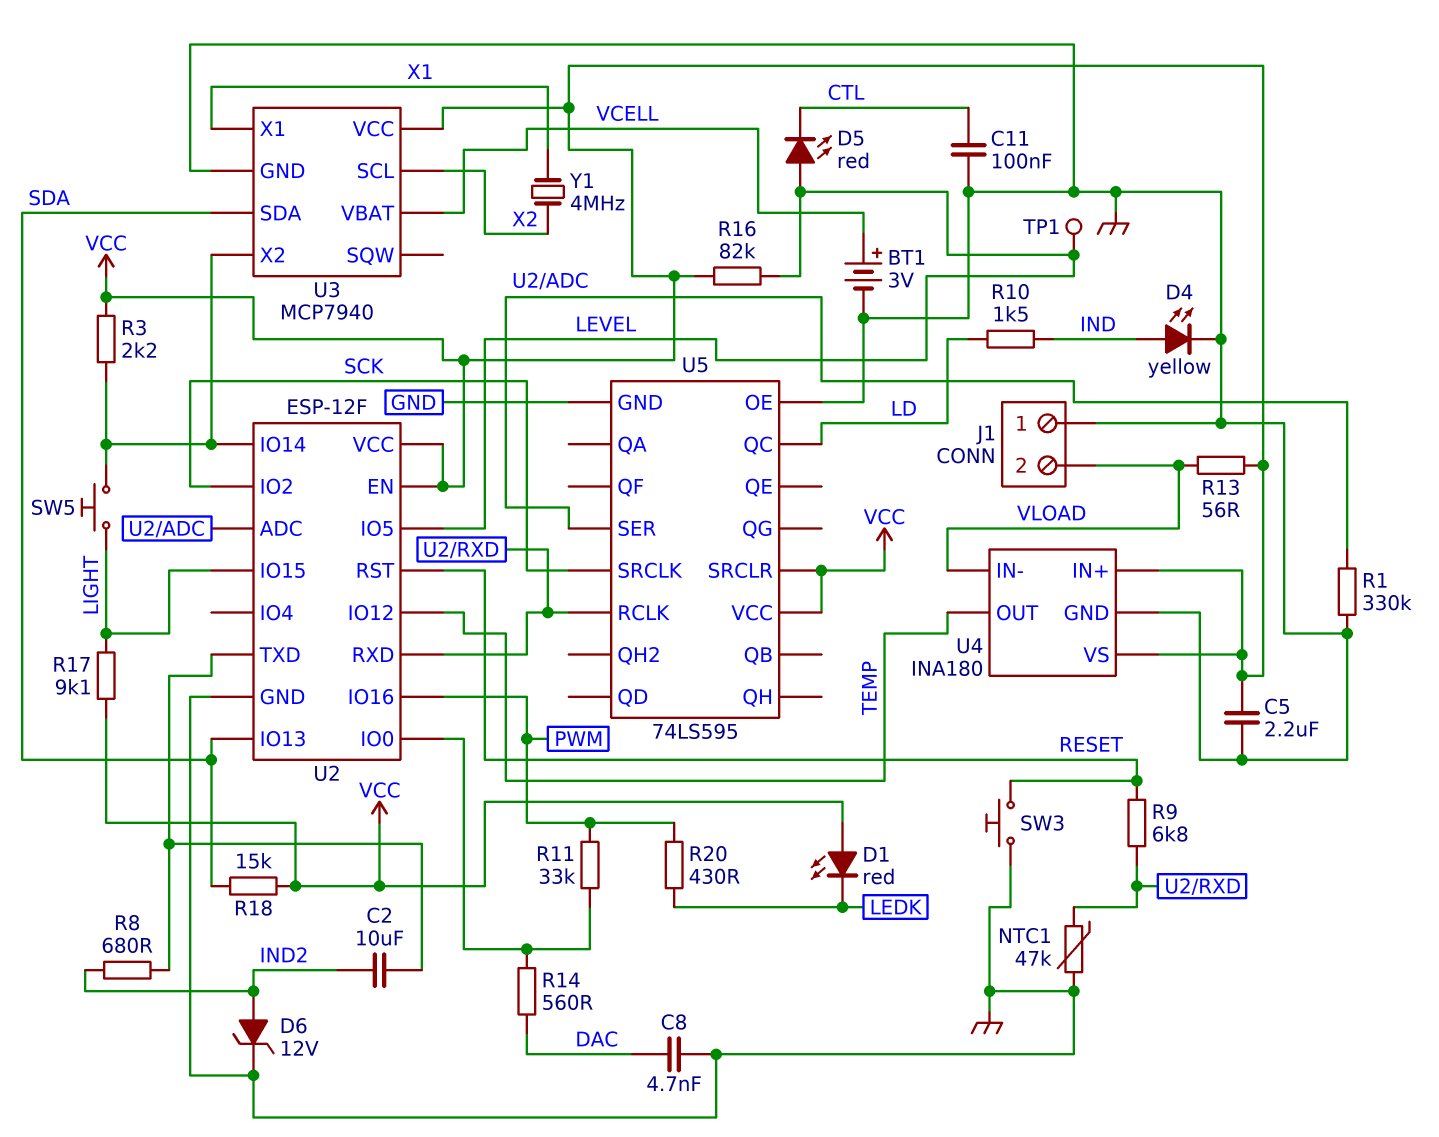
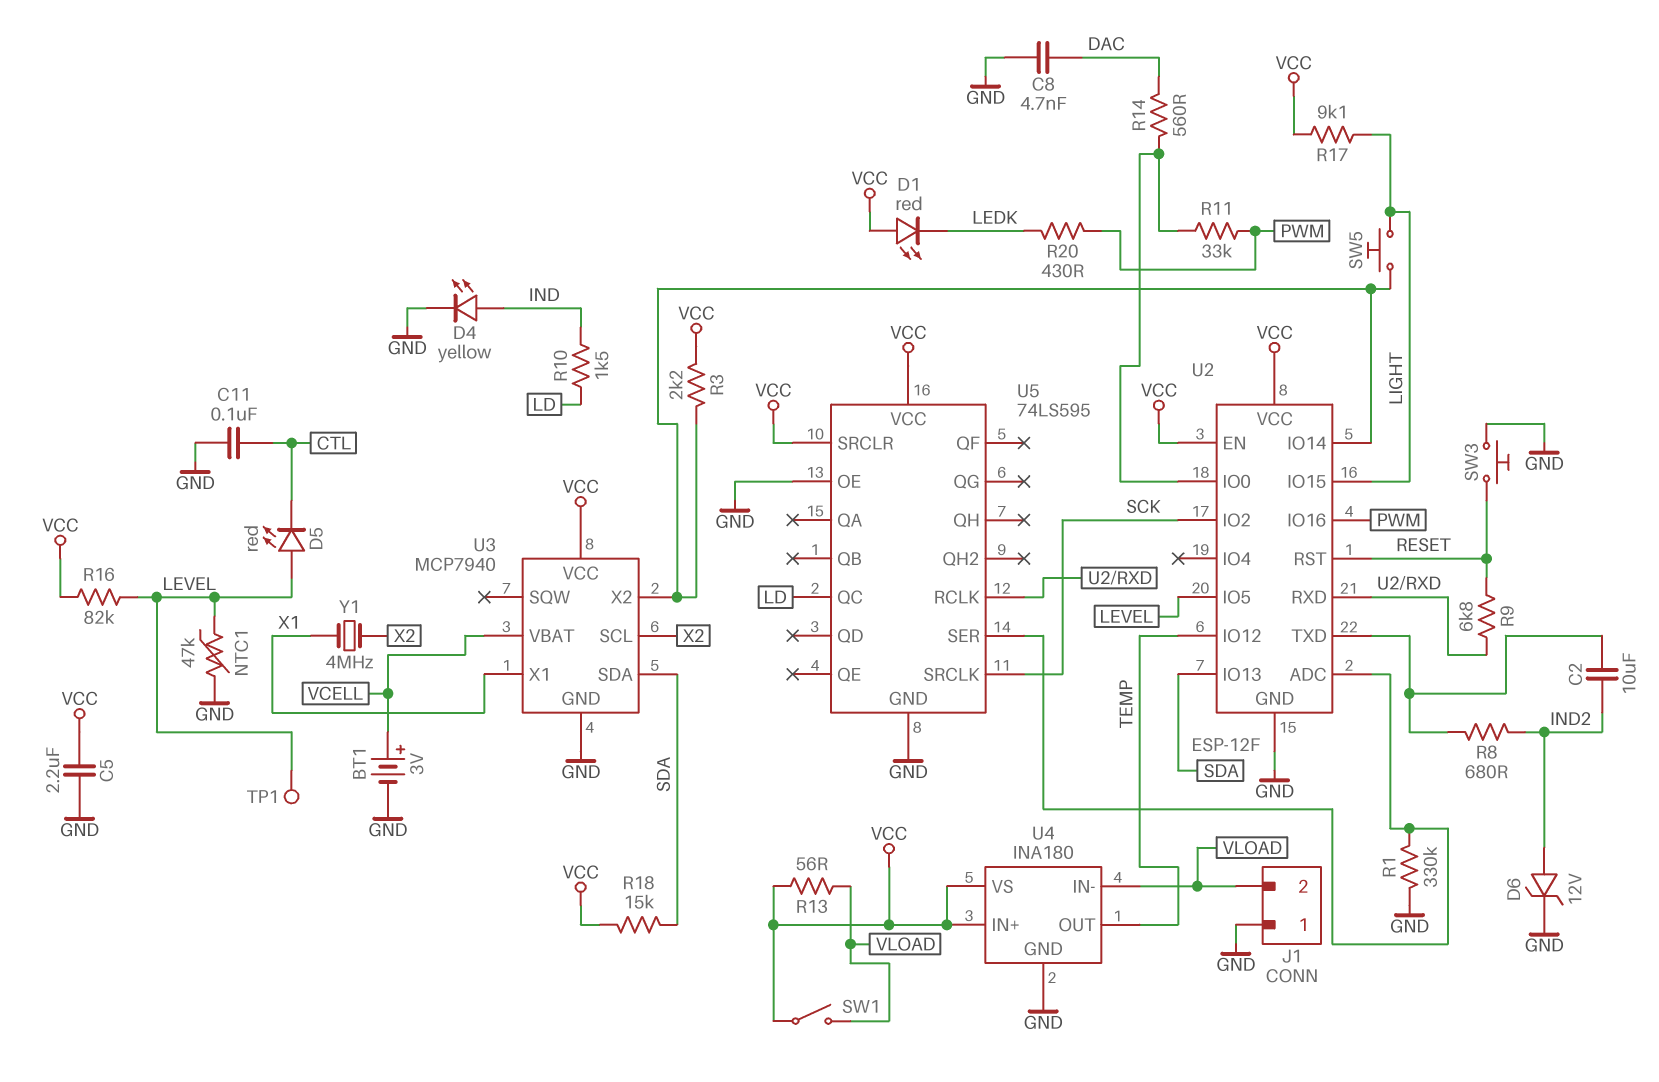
NTC1: 47k (GND, U2/RXD) -> 47k (GND, LEVEL)
SW1: none -> switch (VCC, VLOAD)

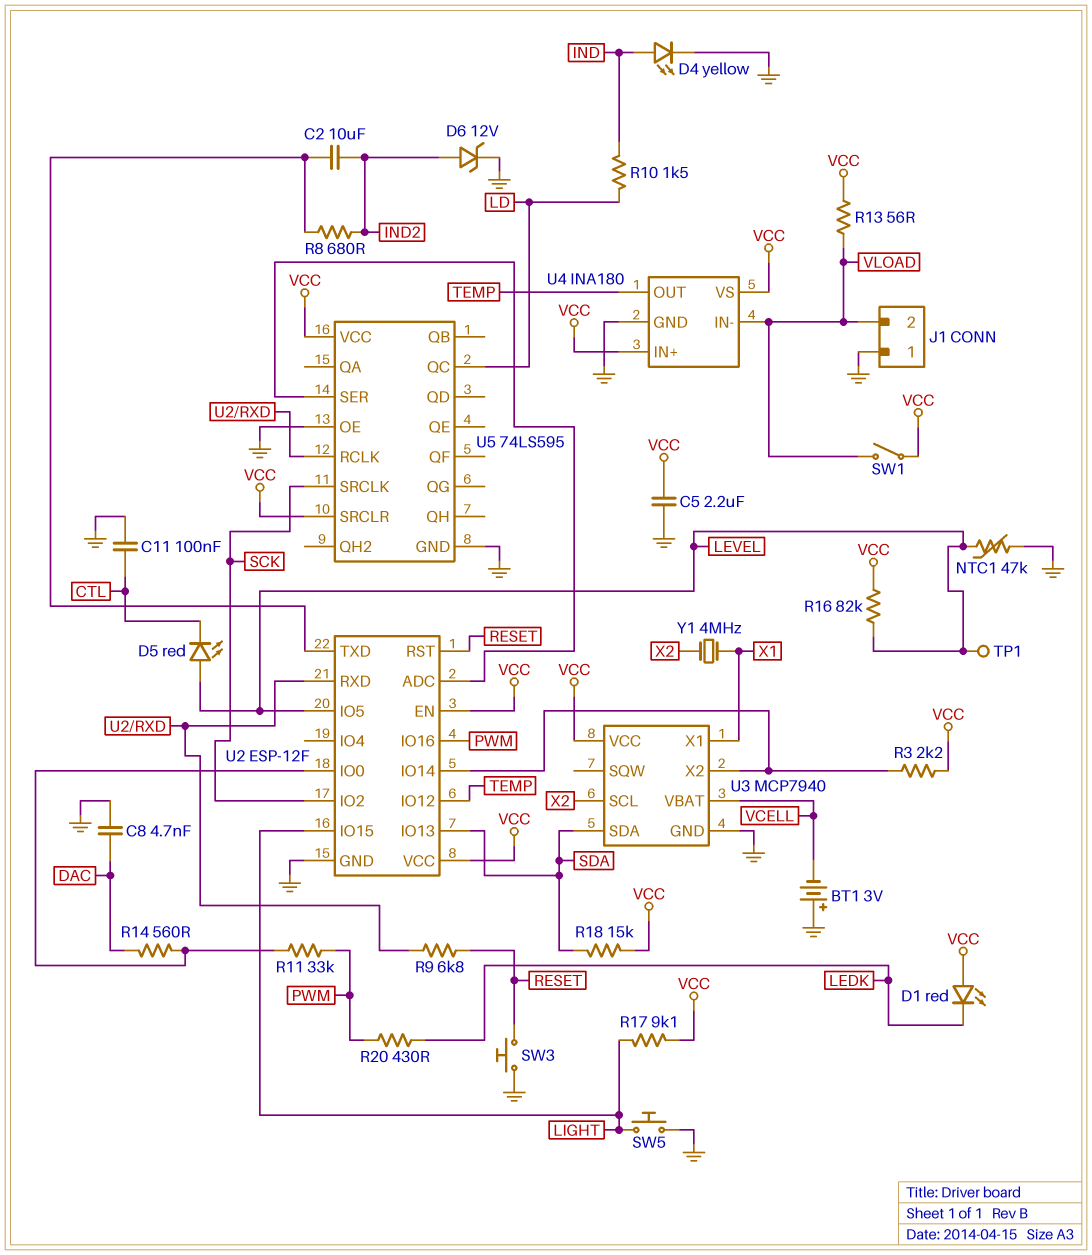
BT1: 3V (plus VCELL, minus GND) -> 3V (plus GND, minus VCELL)
R1: 330k (GND, U2/ADC) -> none
SW5: button (LIGHT, U2/IO14) -> button (GND, LIGHT)

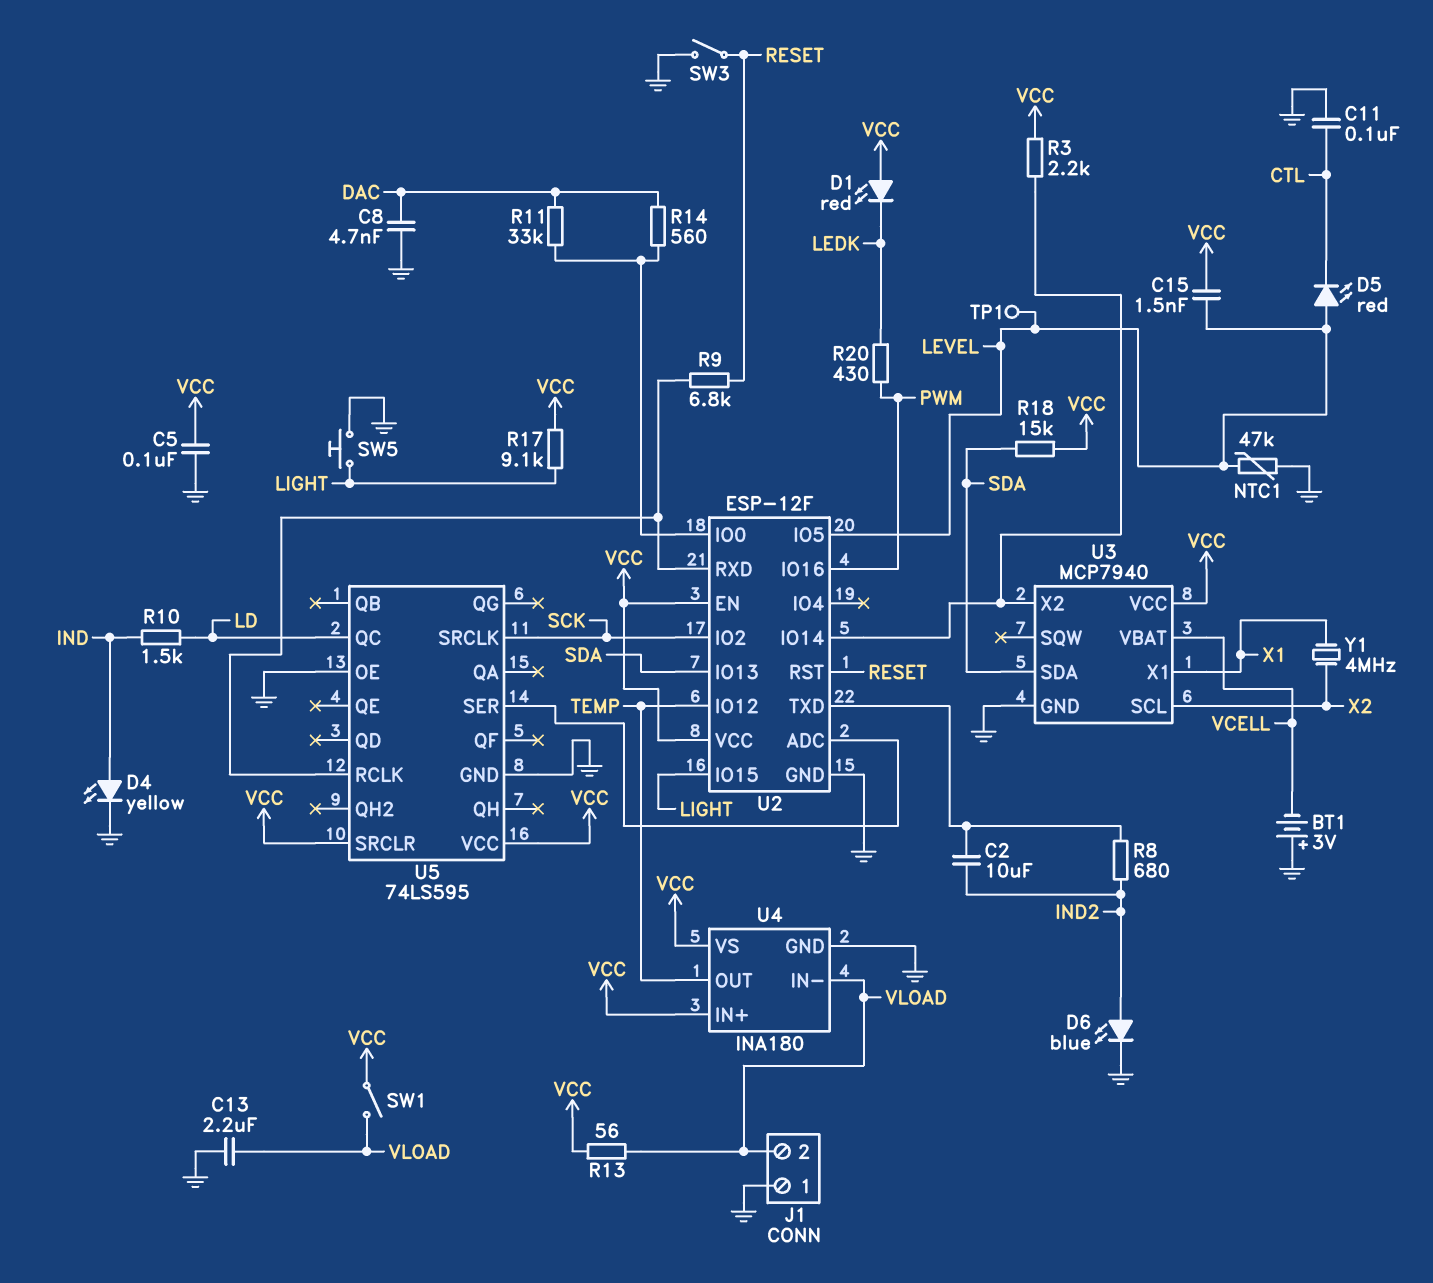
C5: 2.2uF (GND, VCC) -> 100nF (GND, VCC)
C13: none -> 2.2uF (GND, VLOAD)
C15: none -> 1.5nF (LEVEL, VCC)
D6: zener 12V (A IND2, K GND) -> LED blue (A IND2, K GND)
R11: 33k (PWM, U2/IO0) -> 33k (DAC, U2/IO0)
R16: 82k (LEVEL, VCC) -> none
SW3: button (GND, RESET) -> switch (GND, RESET)

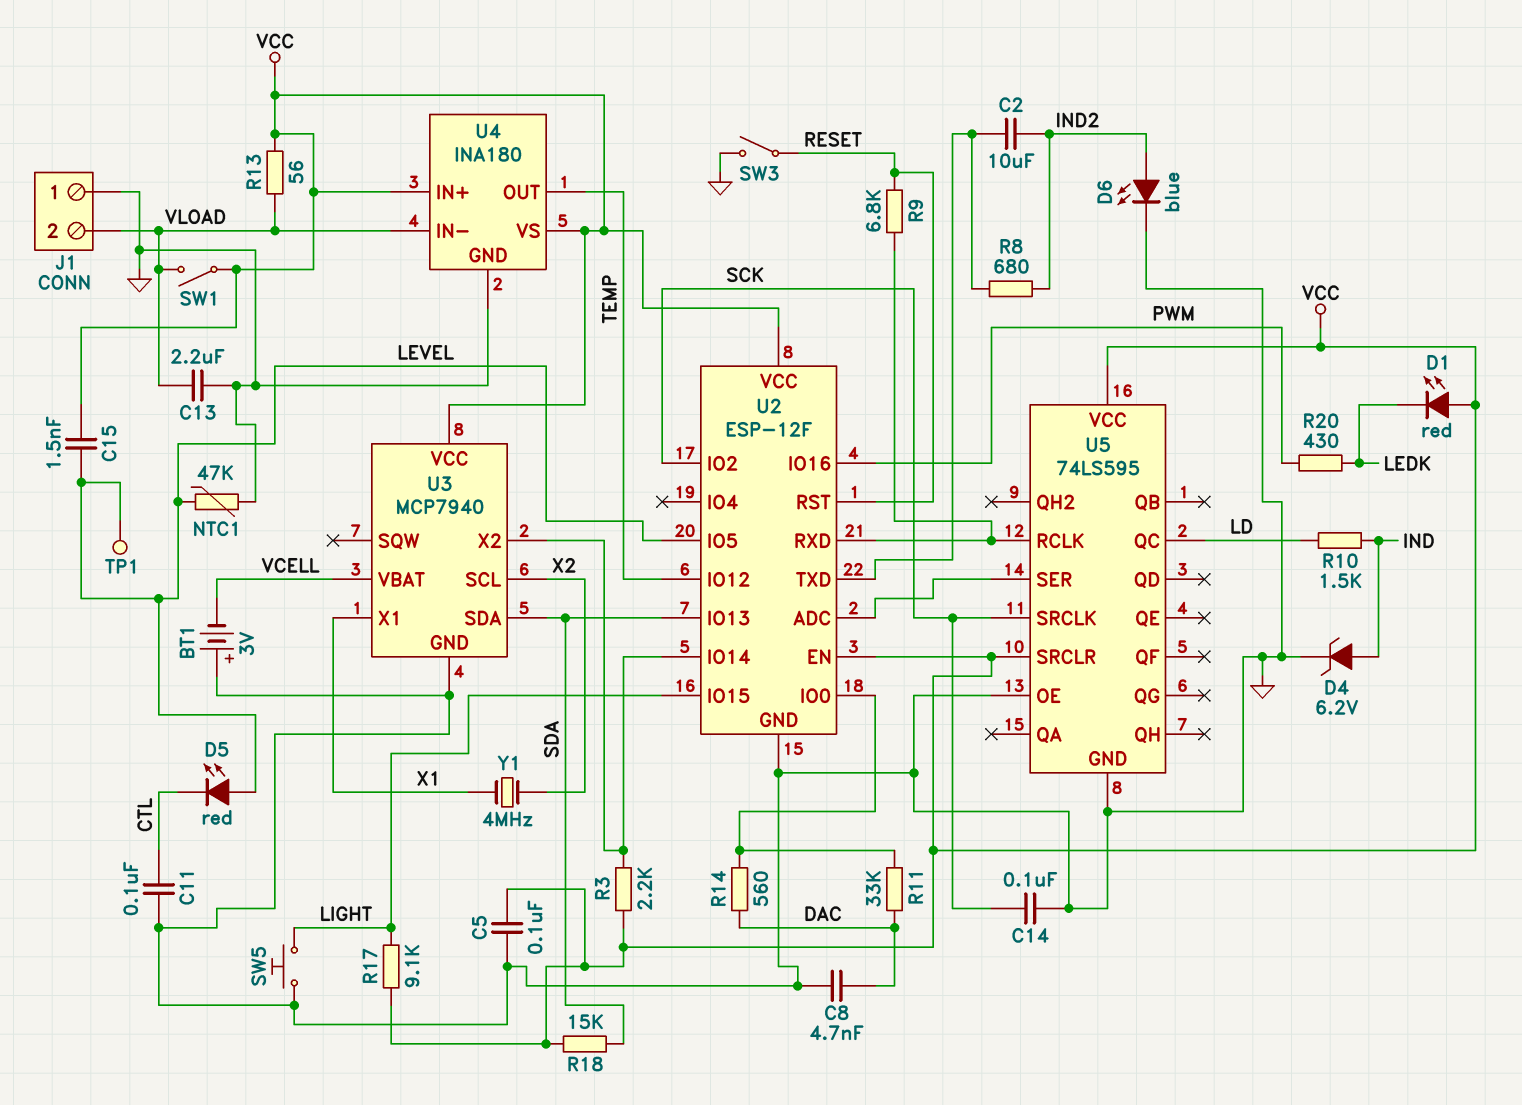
C14: none -> 100nF (GND, SCK)
D4: LED yellow (A IND, K GND) -> zener 6.2V (A IND, K GND)

